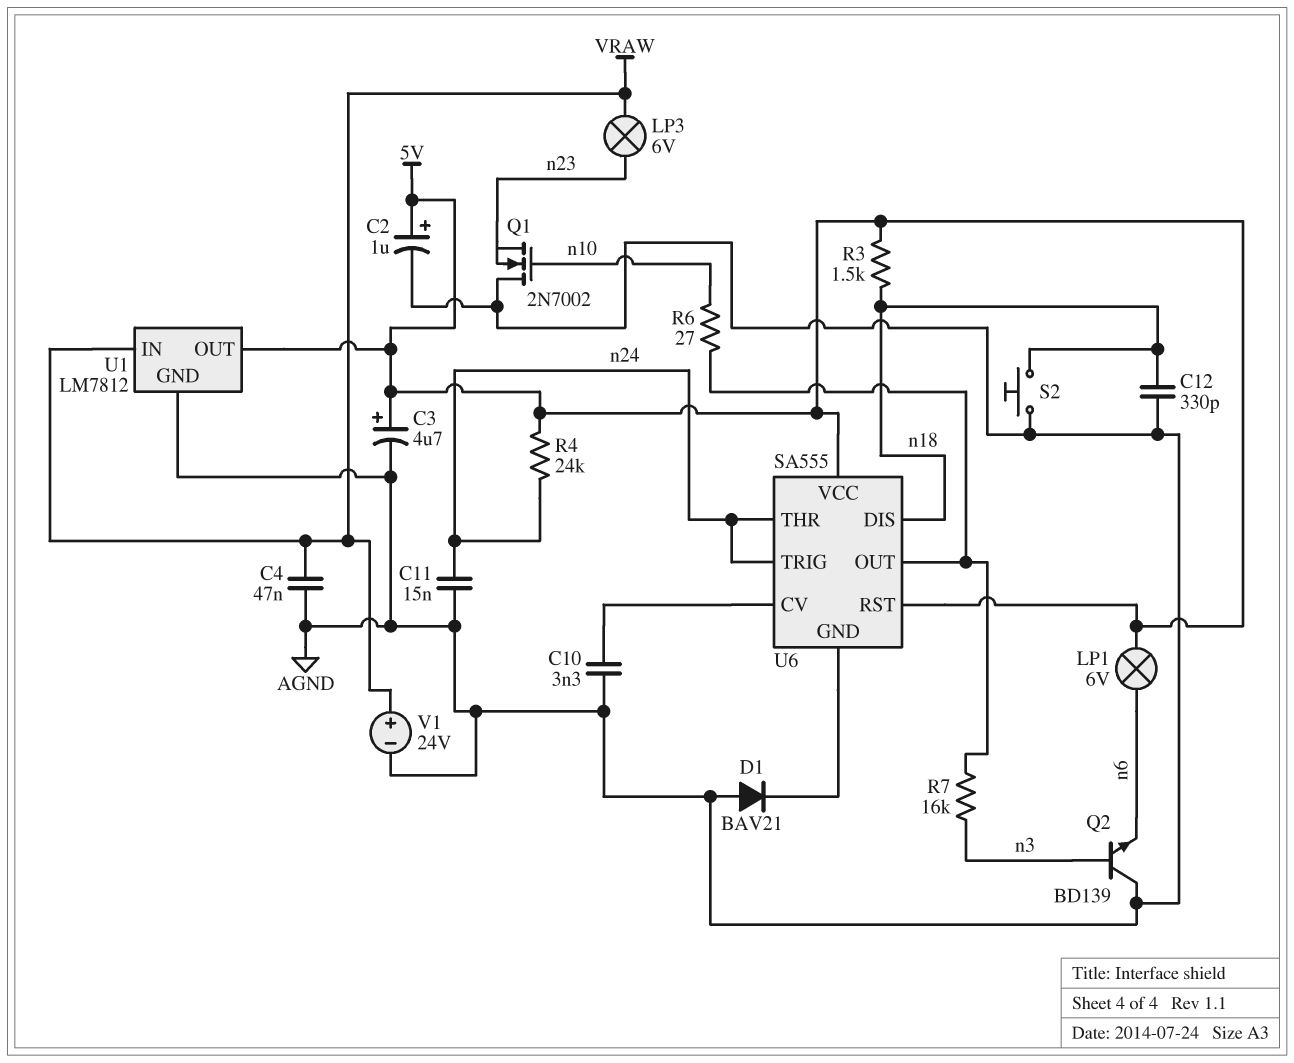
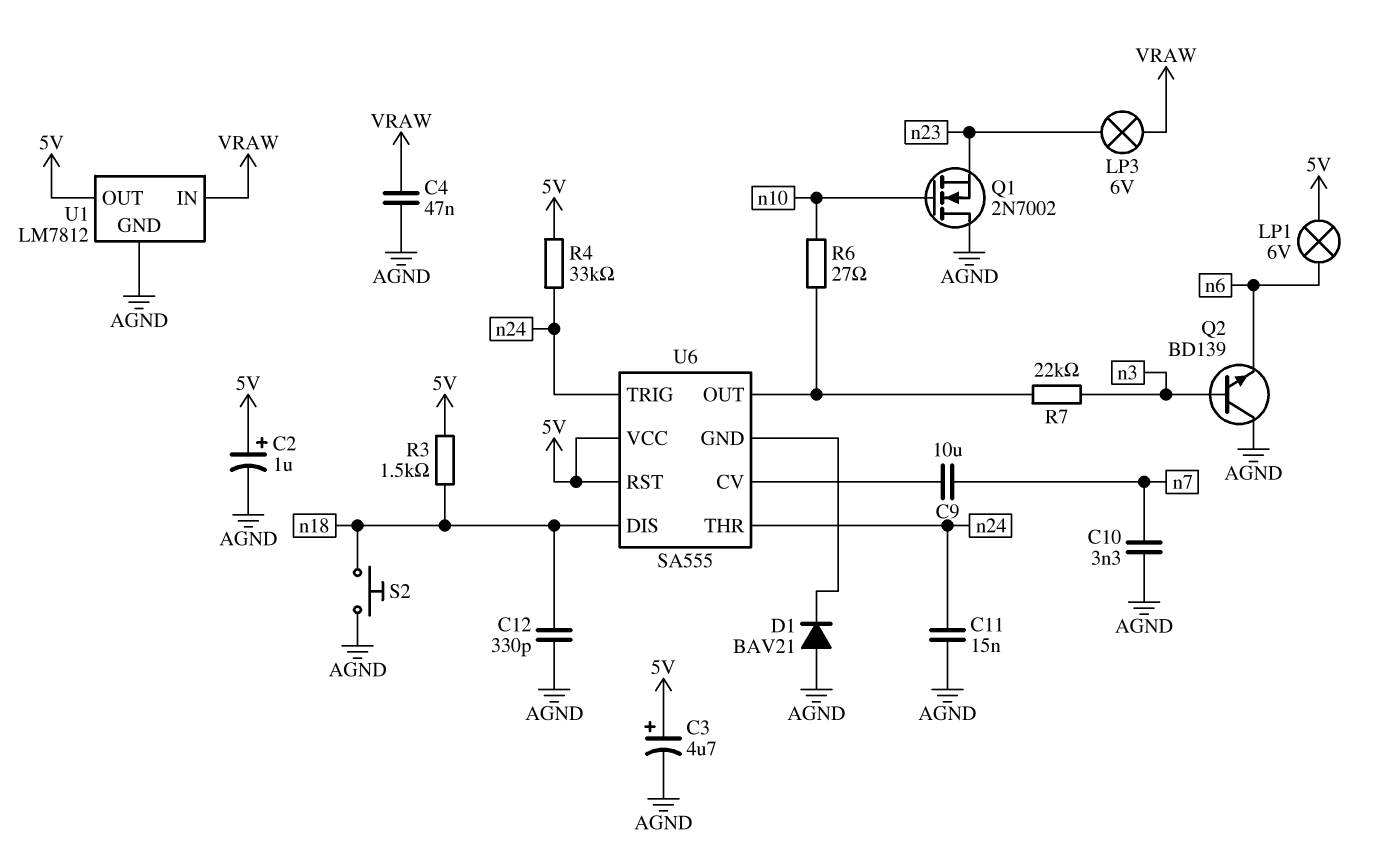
C9: none -> 10uF (U6/CV, n7)
C10: 3.3nF (AGND, U6/CV) -> 3.3nF (AGND, n7)
R4: 24k (5V, n24) -> 33k (5V, n24)
R7: 16k (U6/OUT, n3) -> 22k (U6/OUT, n3)
V1: 24V (plus VRAW, minus AGND) -> none

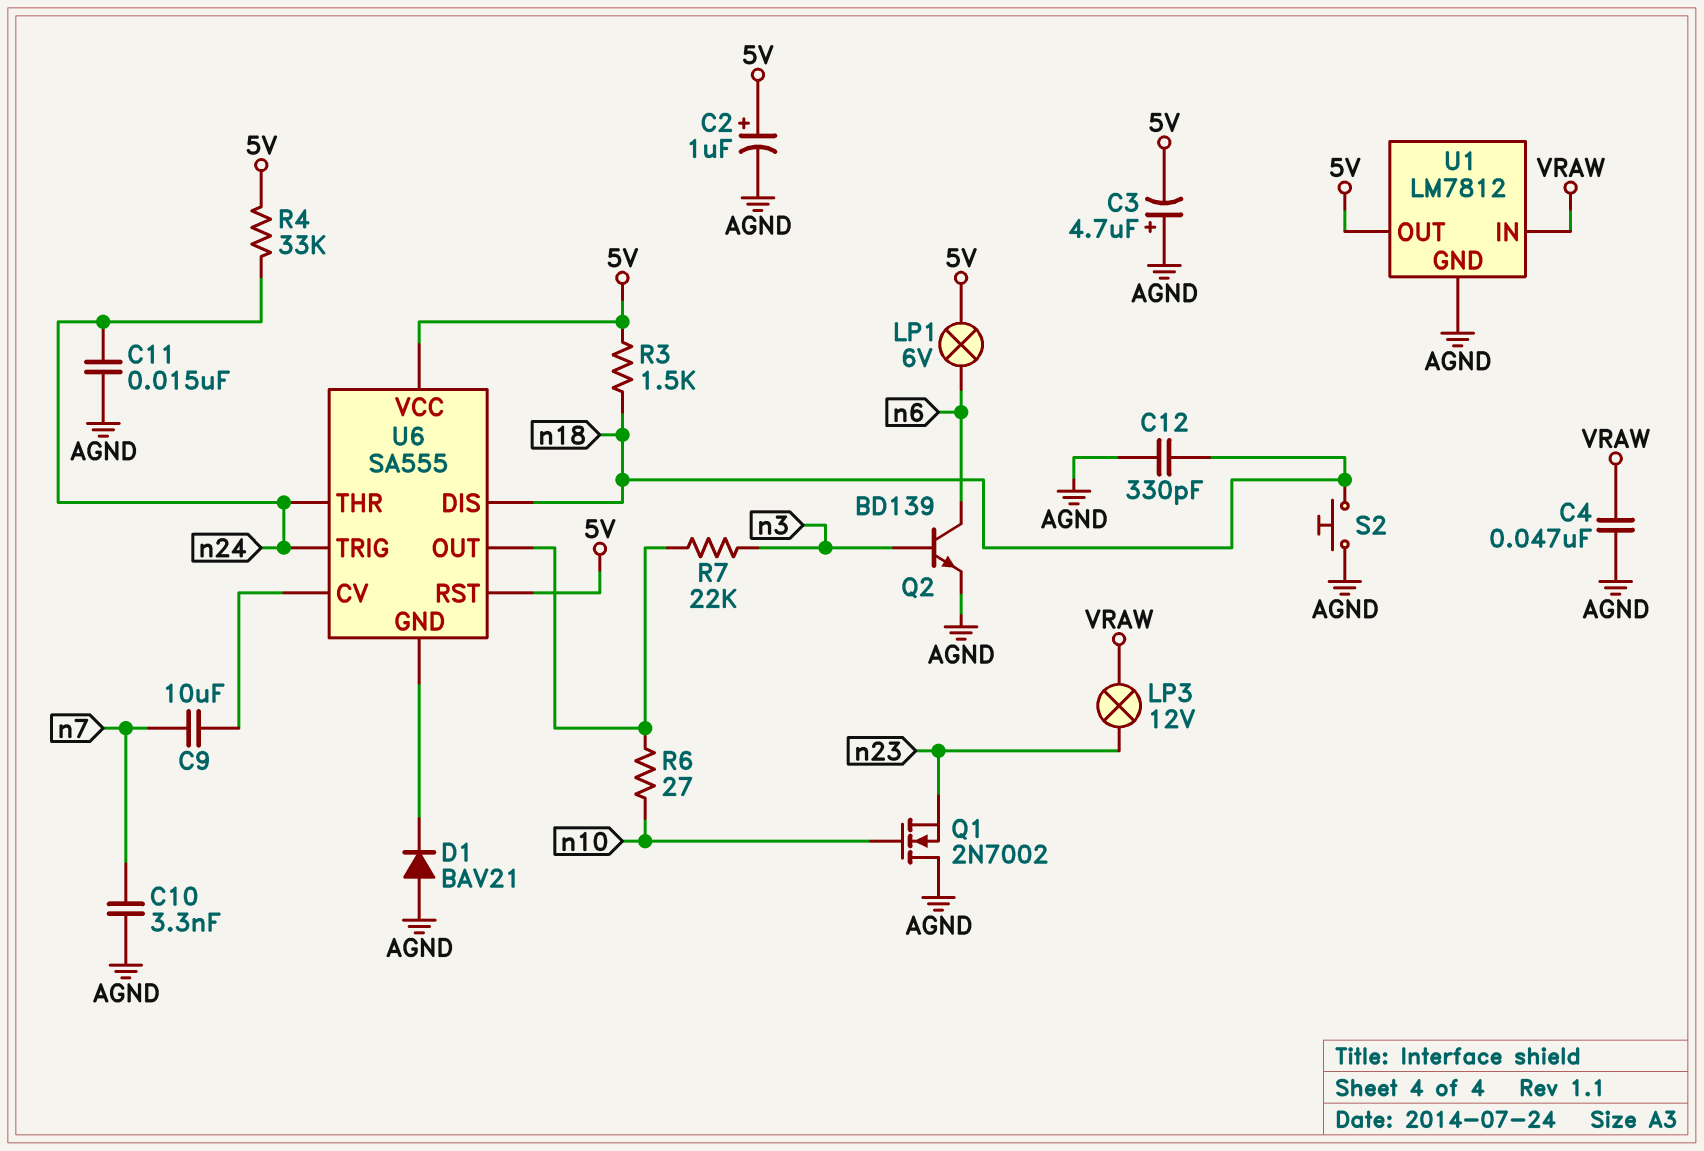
C3: 4.7uF (plus 5V, minus AGND) -> 4.7uF (plus AGND, minus 5V)
LP3: lamp 6V (VRAW, n23) -> lamp 12V (VRAW, n23)
Q2: NPN BD139 (B n3, C AGND, E n6) -> NPN BD139 (B n3, C n6, E AGND)

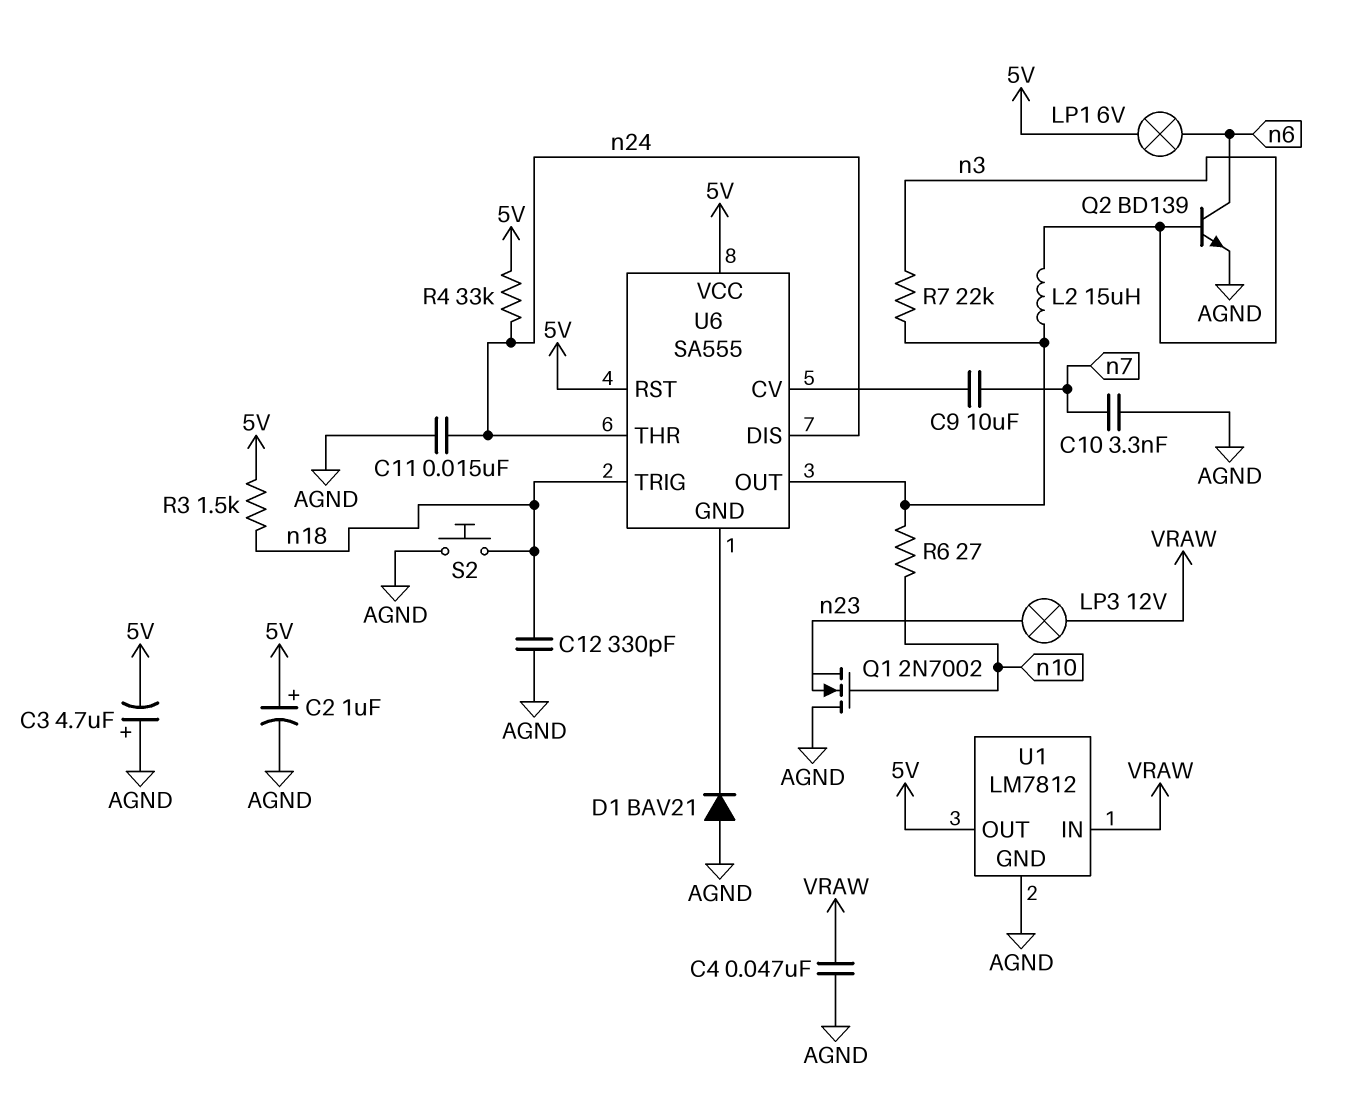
L2: none -> 15uH (U6/OUT, n3)
U6 pin DIS: n18 -> n24
U6 pin TRIG: n24 -> n18

